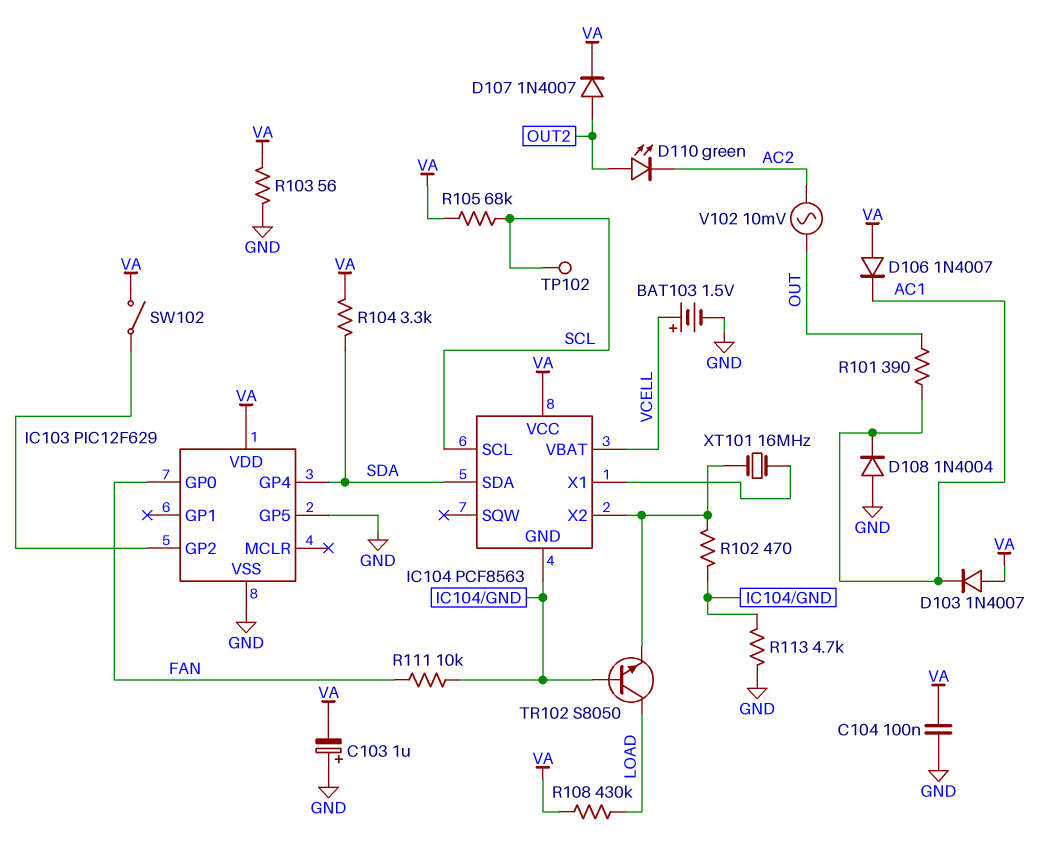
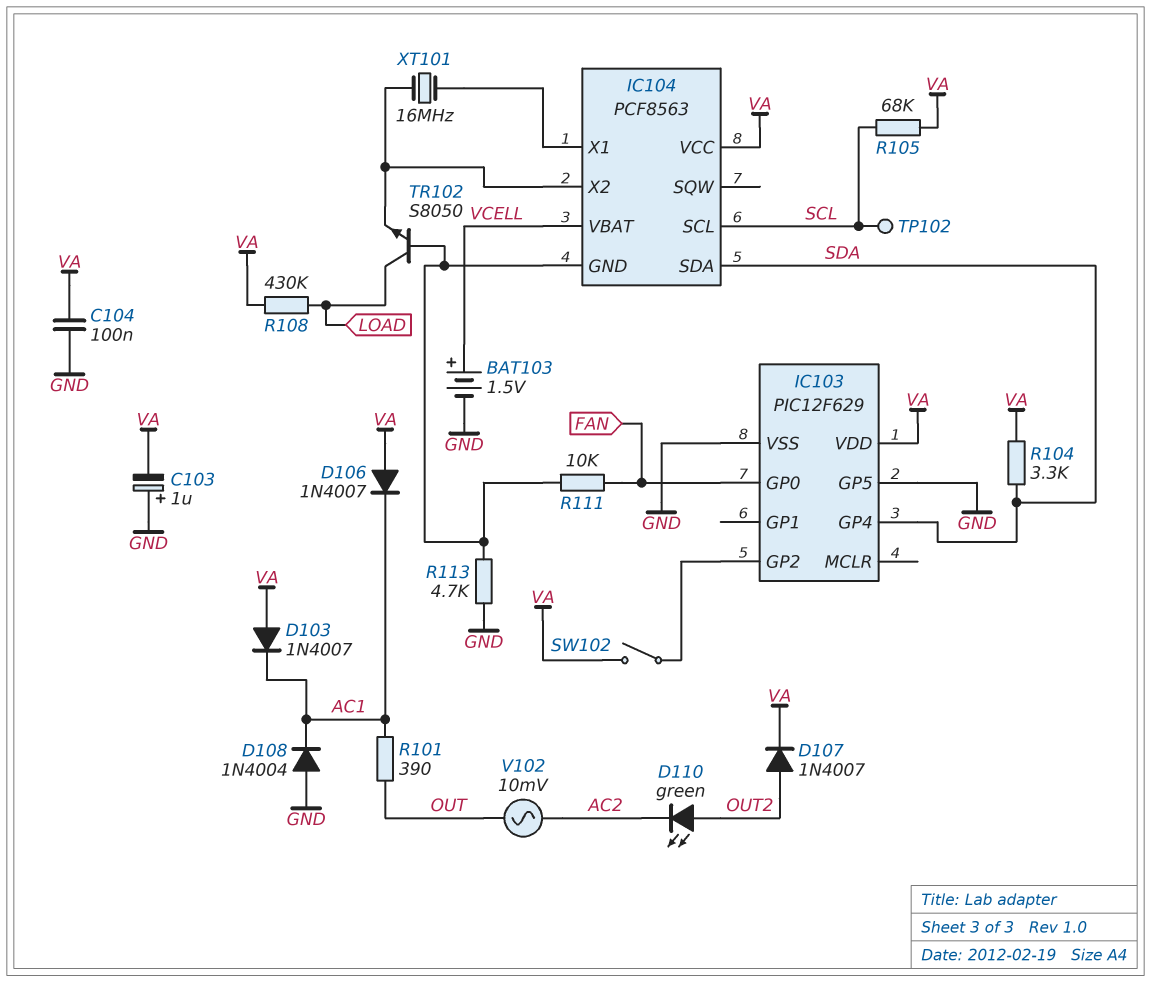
R102: 470 (IC104/GND, IC104/X2) -> none
R103: 56 (GND, VA) -> none

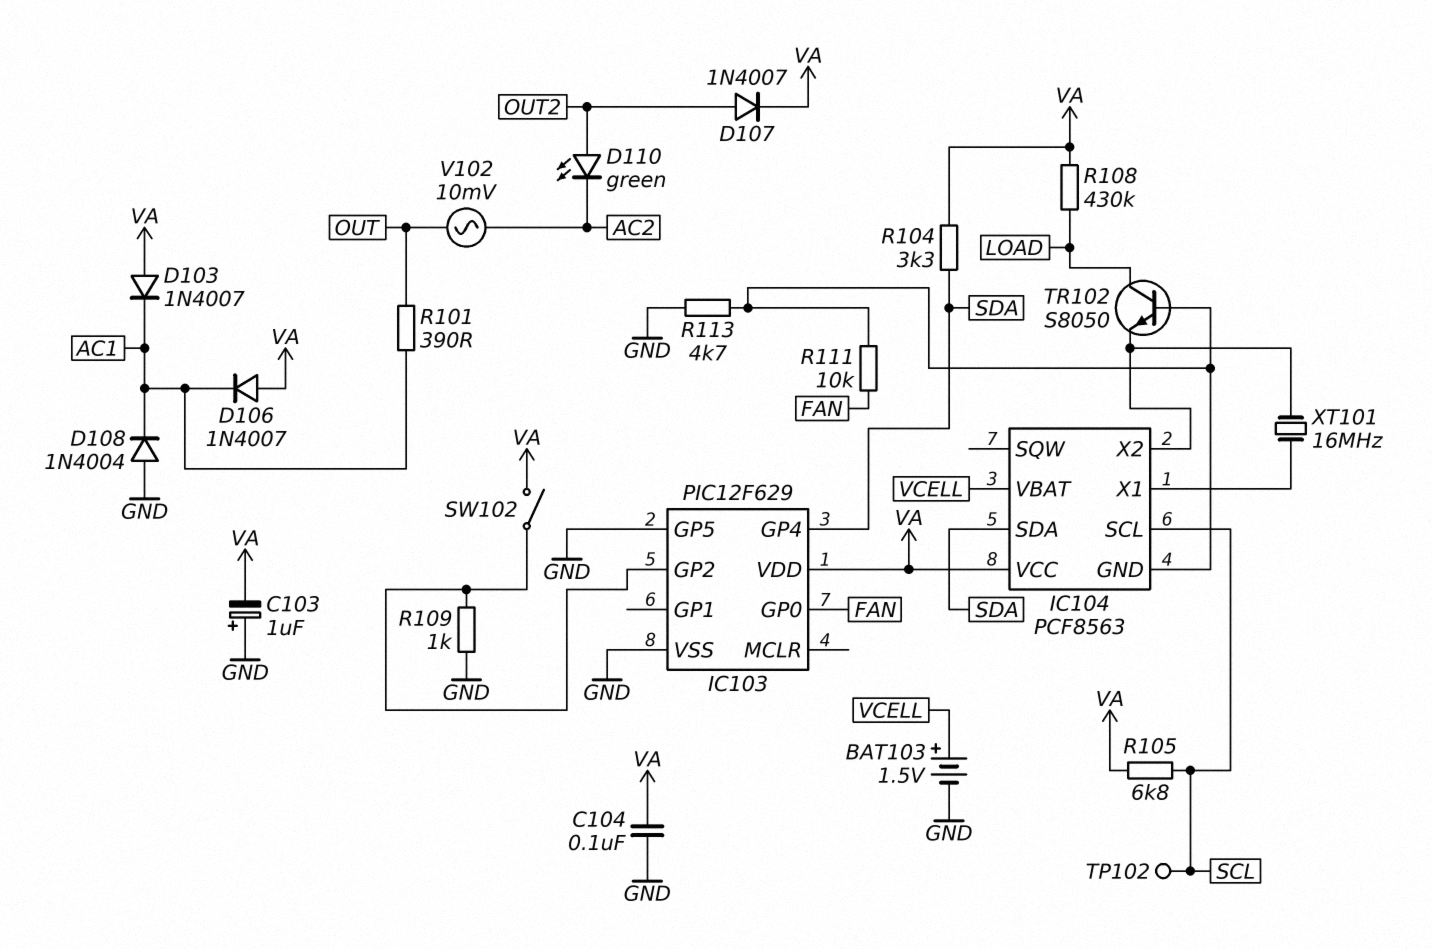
R105: 68k (SCL, VA) -> 6.8k (SCL, VA)
R109: none -> 1k (GND, IC103/GP2)

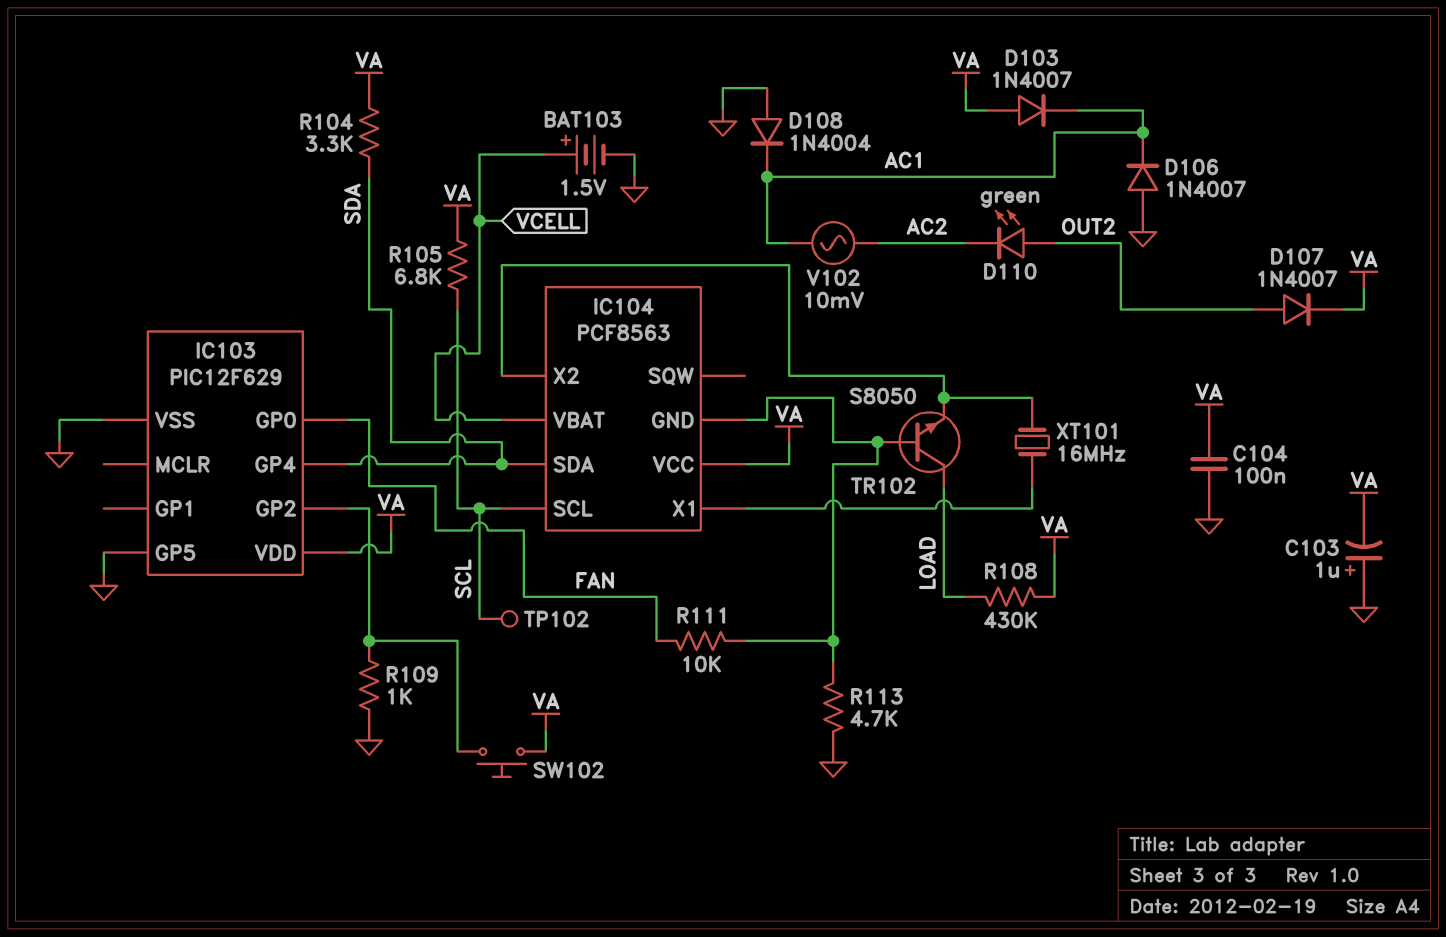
D106: diode 1N4007 (A VA, K AC1) -> diode 1N4007 (A GND, K AC1)
R101: 390 (AC1, OUT) -> none
SW102: switch (IC103/GP2, VA) -> button (IC103/GP2, VA)
V102: AC 10mV (AC2, OUT) -> AC 10mV (AC1, AC2)

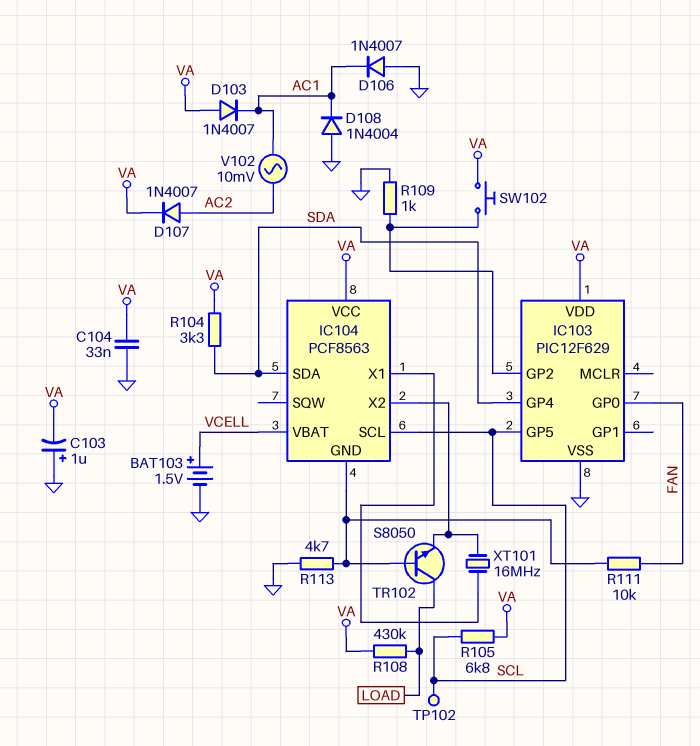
C104: 100nF (GND, VA) -> 33nF (GND, VA)
D107: diode 1N4007 (A OUT2, K VA) -> diode 1N4007 (A AC2, K VA)
D110: LED green (A OUT2, K AC2) -> none
IC103 pin GP5: GND -> SCL

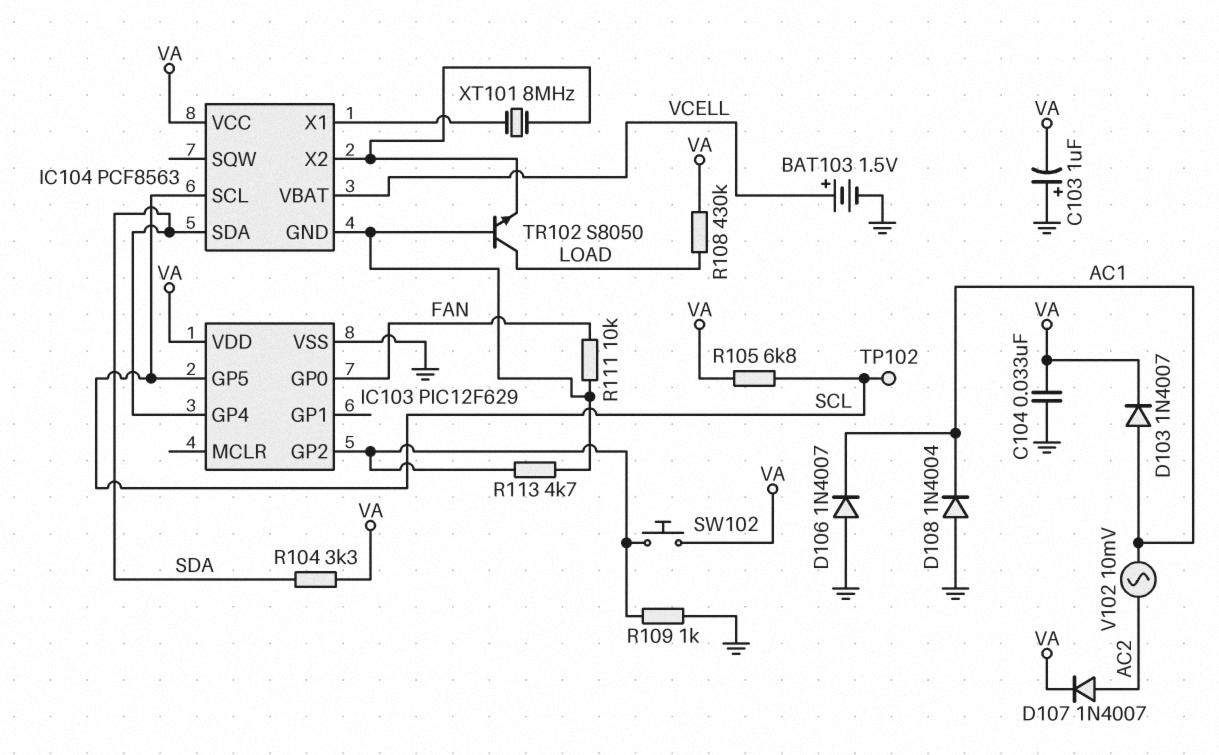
D103: diode 1N4007 (A VA, K AC1) -> diode 1N4007 (A AC1, K VA)
R113: 4.7k (GND, IC104/GND) -> 4.7k (IC103/GP2, IC104/GND)
XT101: 16MHz (IC104/X1, IC104/X2) -> 8MHz (IC104/X1, IC104/X2)

